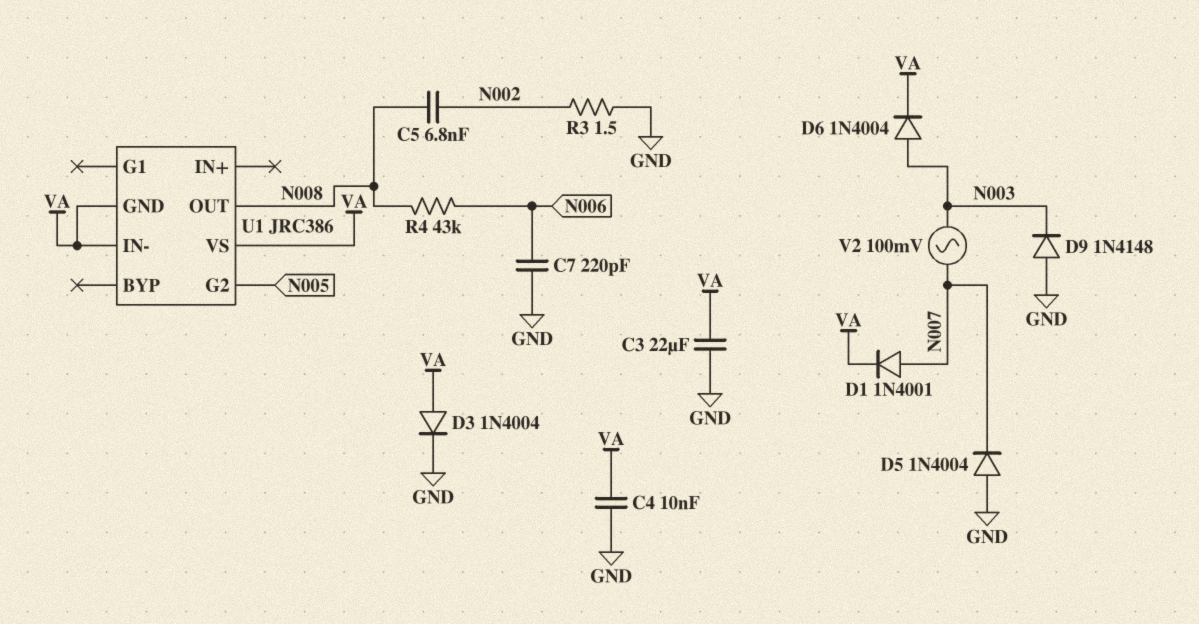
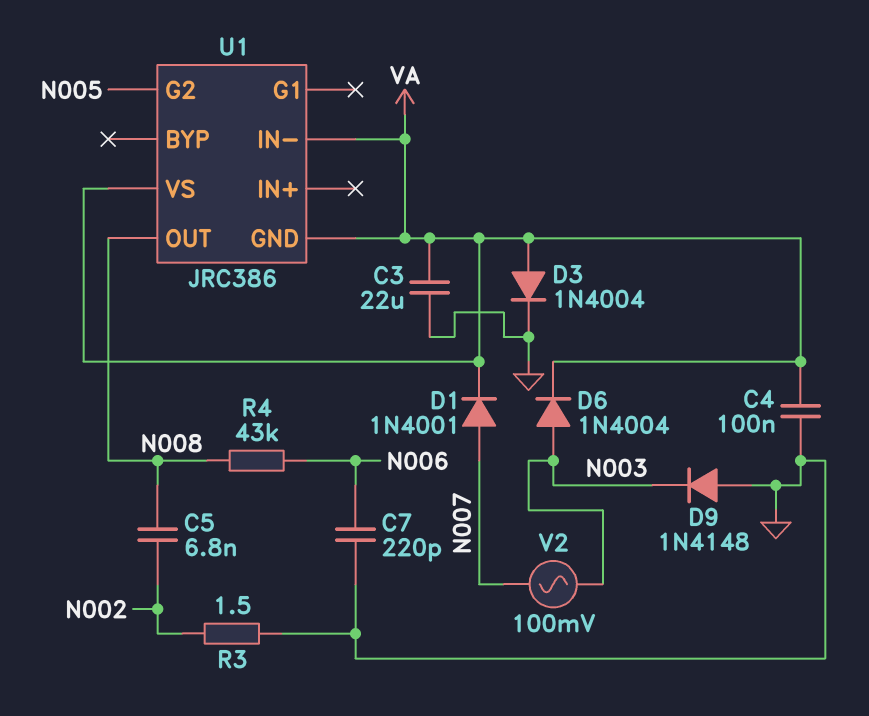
C4: 10nF (GND, VA) -> 100nF (GND, VA)
D5: diode 1N4004 (A GND, K N007) -> none

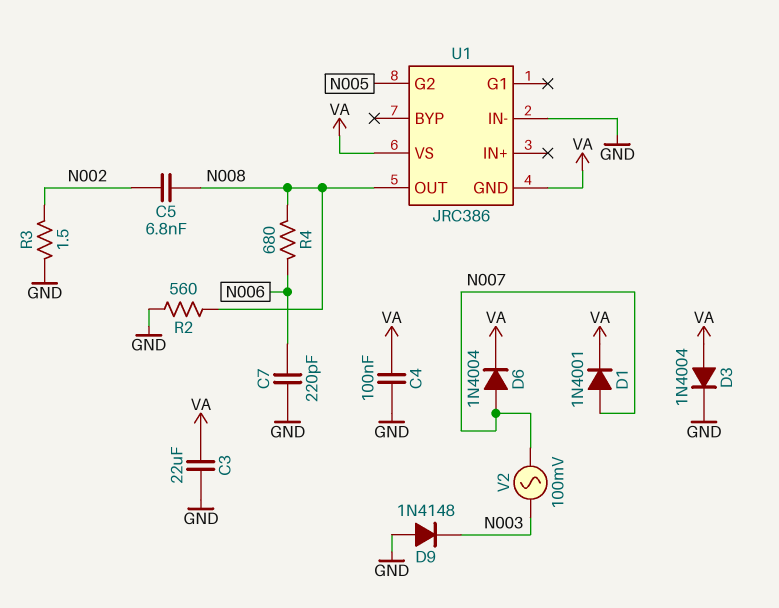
D6: diode 1N4004 (A N003, K VA) -> diode 1N4004 (A N007, K VA)
R2: none -> 560 (GND, N008)
R4: 43k (N006, N008) -> 680 (N006, N008)
U1 pin IN-: VA -> GND

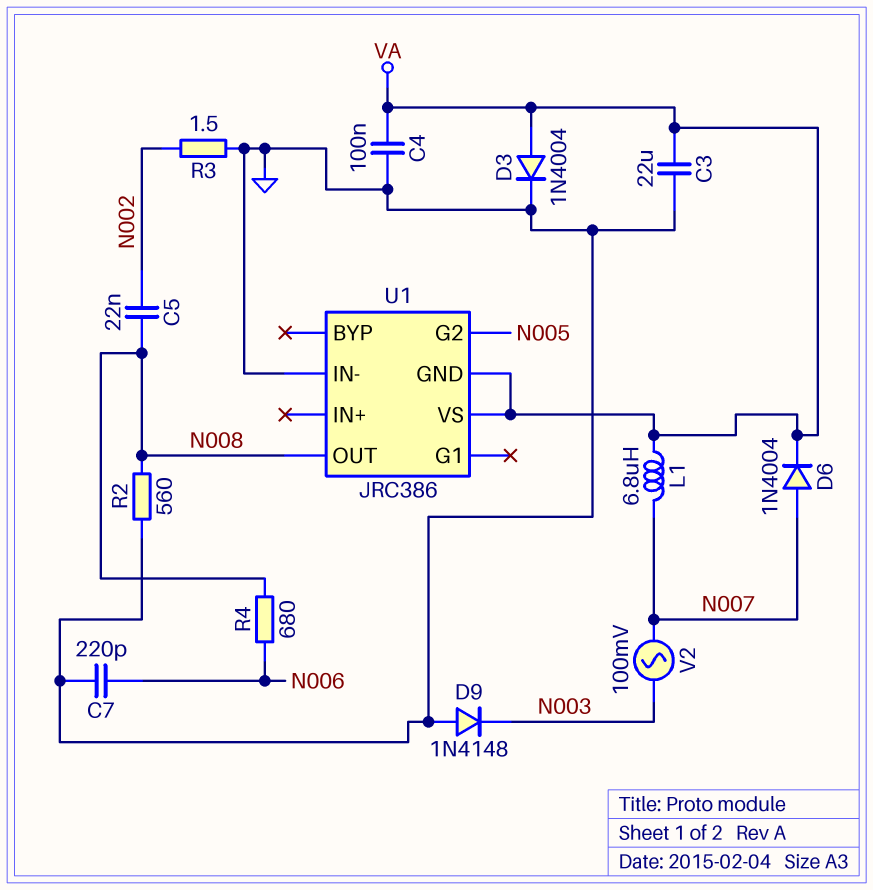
C5: 6.8nF (N002, N008) -> 22nF (N002, N008)
D1: diode 1N4001 (A N007, K VA) -> none
L1: none -> 6.8uH (N007, VA)

